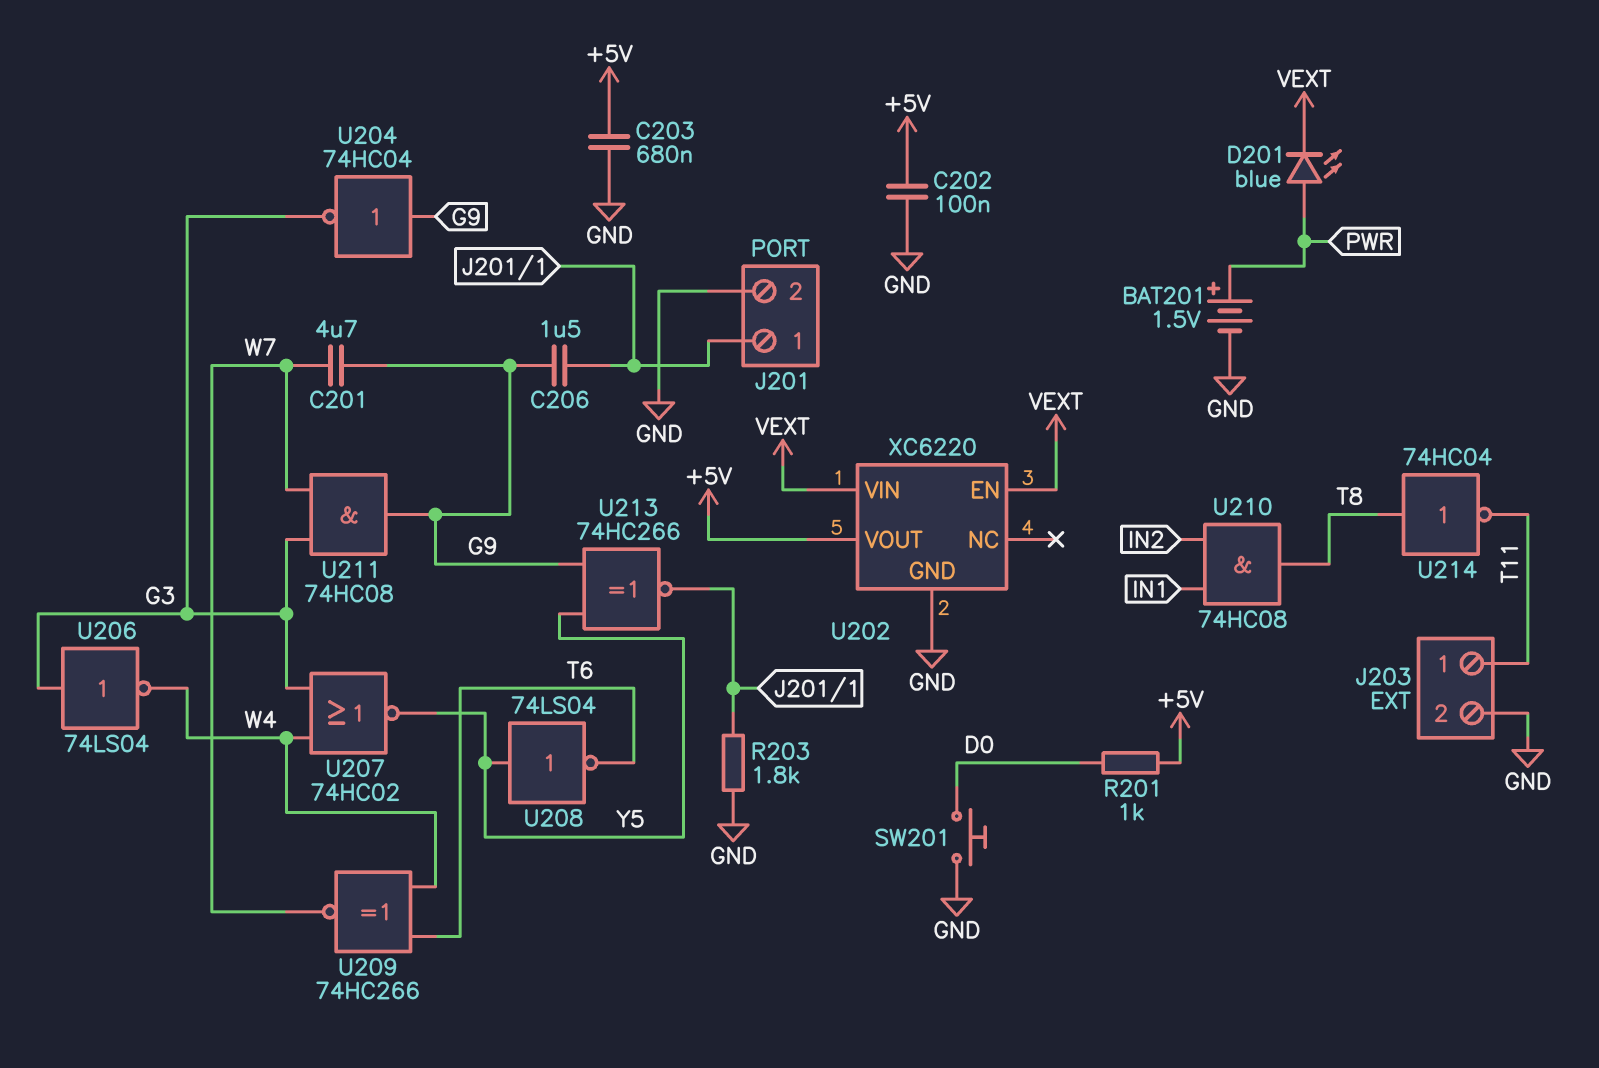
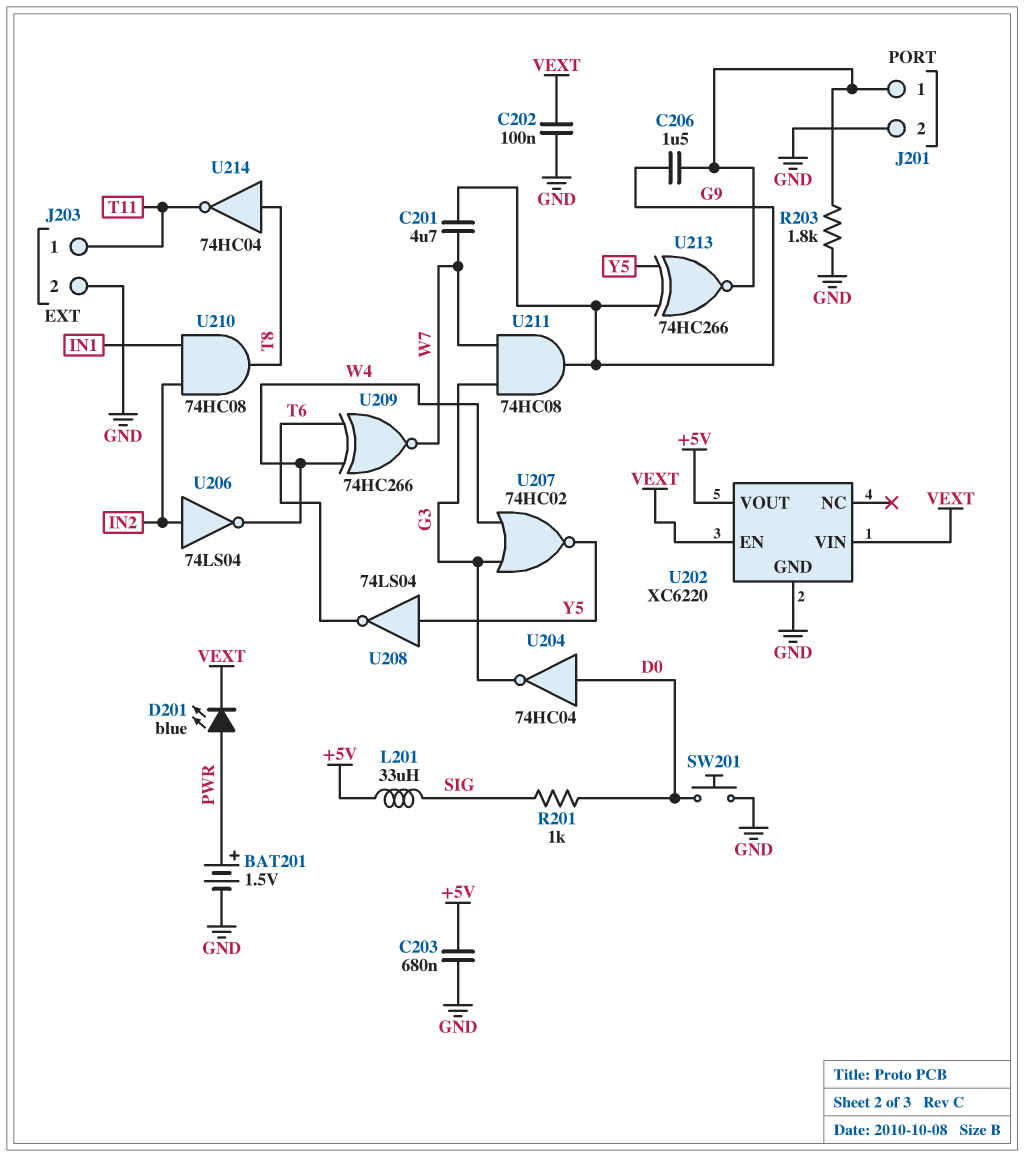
C202: 100nF (+5V, GND) -> 100nF (GND, VEXT)
L201: none -> 33uH (+5V, SIG)
R201: 1k (+5V, D0) -> 1k (D0, SIG)
U204: NOT 74HC04 (in G9, out G3) -> NOT 74HC04 (in D0, out G3)
U206: NOT 74LS04 (in G3, out W4) -> NOT 74LS04 (in IN2, out W4)

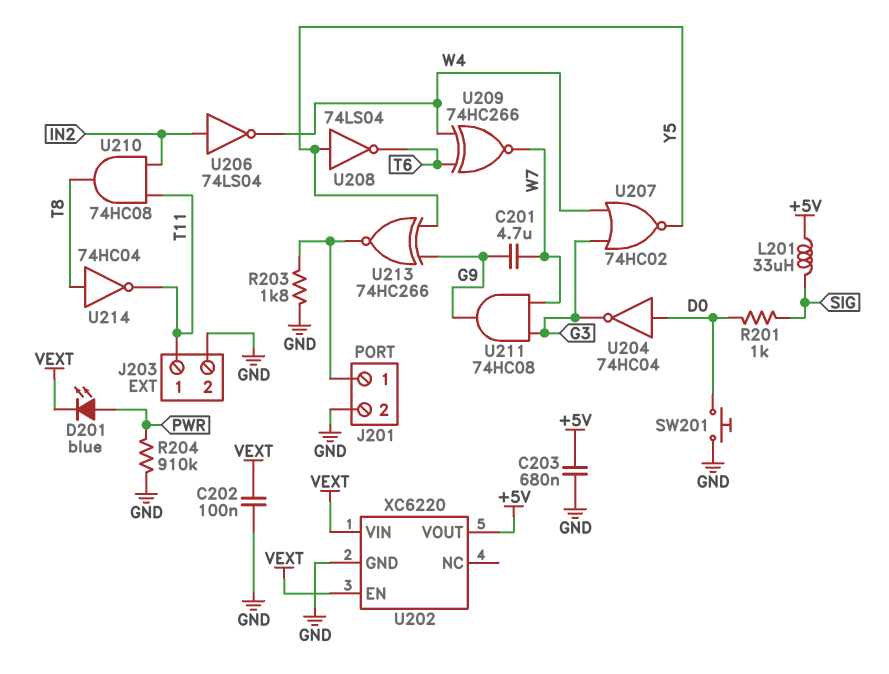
BAT201: 1.5V (plus PWR, minus GND) -> none
C206: 1.5uF (G9, J201/1) -> none
R204: none -> 910k (GND, PWR)
U210: AND 74HC08 (in IN1, in IN2, out T8) -> AND 74HC08 (in IN2, in T11, out T8)

